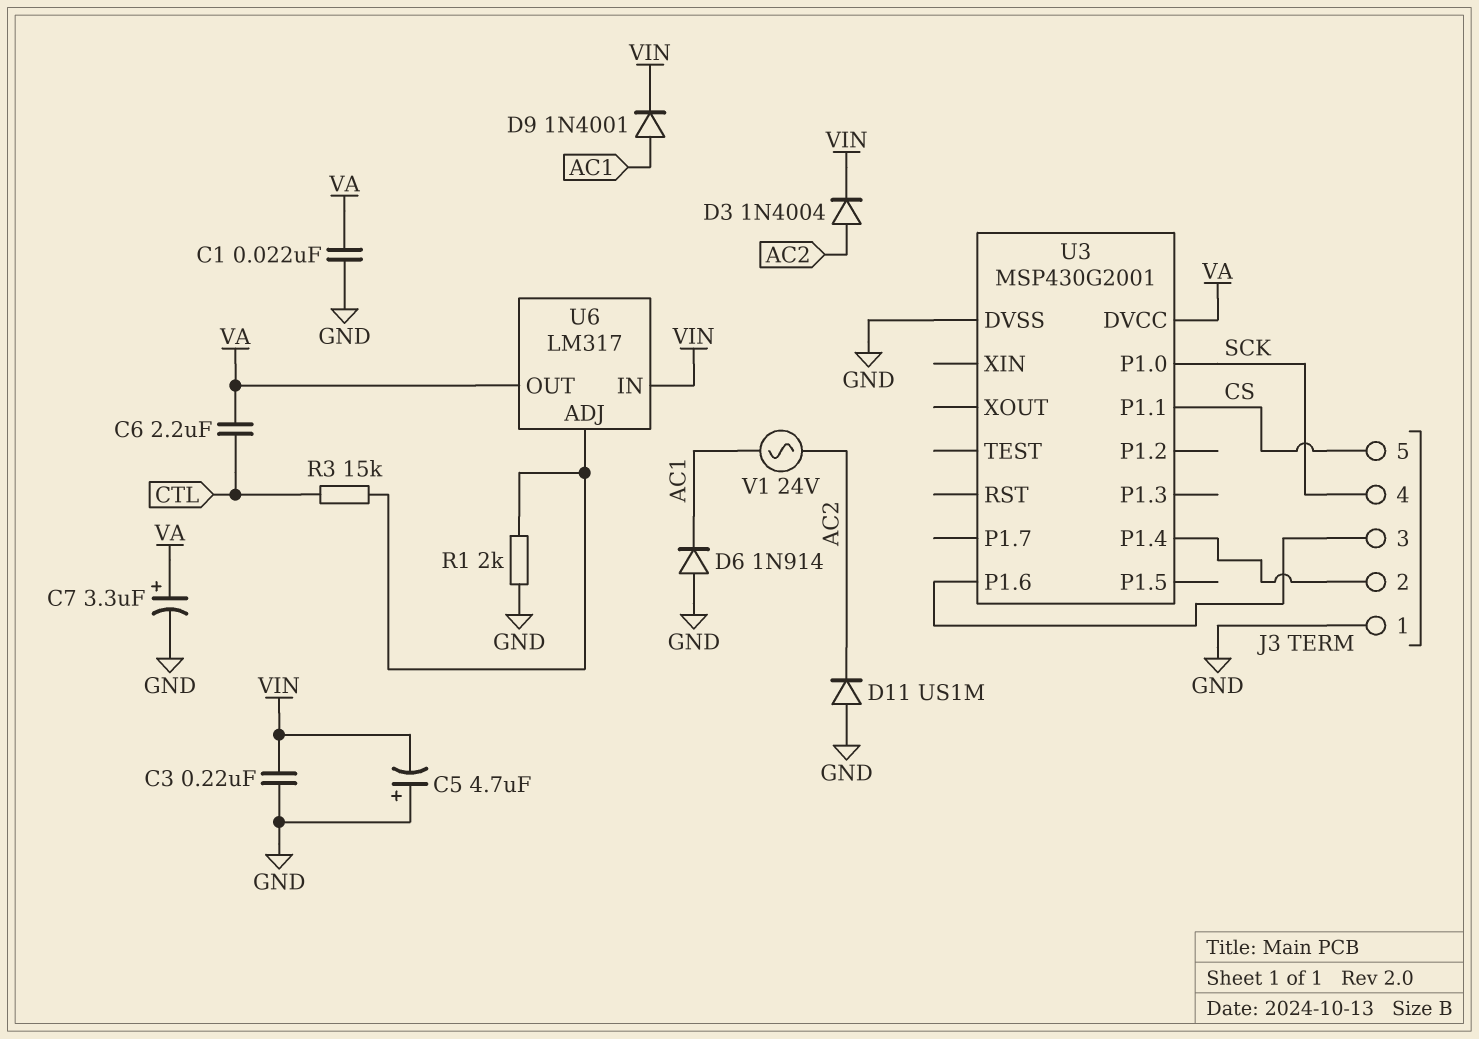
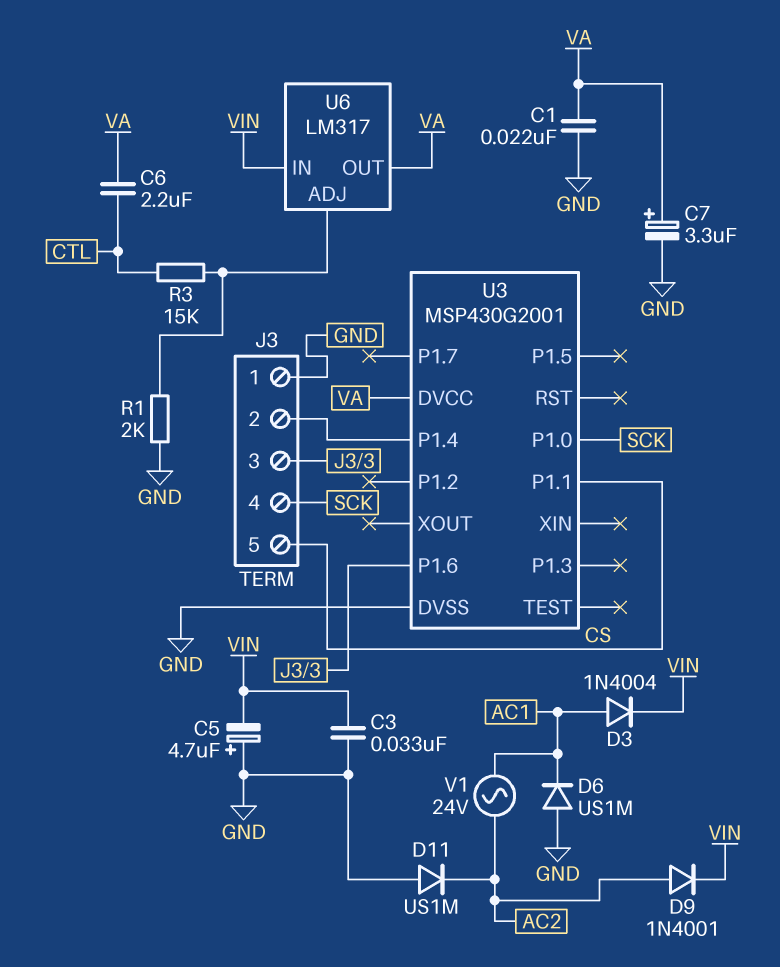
C3: 220nF (GND, VIN) -> 33nF (GND, VIN)
D3: diode 1N4004 (A AC2, K VIN) -> diode 1N4004 (A AC1, K VIN)
D6: diode 1N914 (A GND, K AC1) -> diode US1M (A GND, K AC1)
D9: diode 1N4001 (A AC1, K VIN) -> diode 1N4001 (A AC2, K VIN)

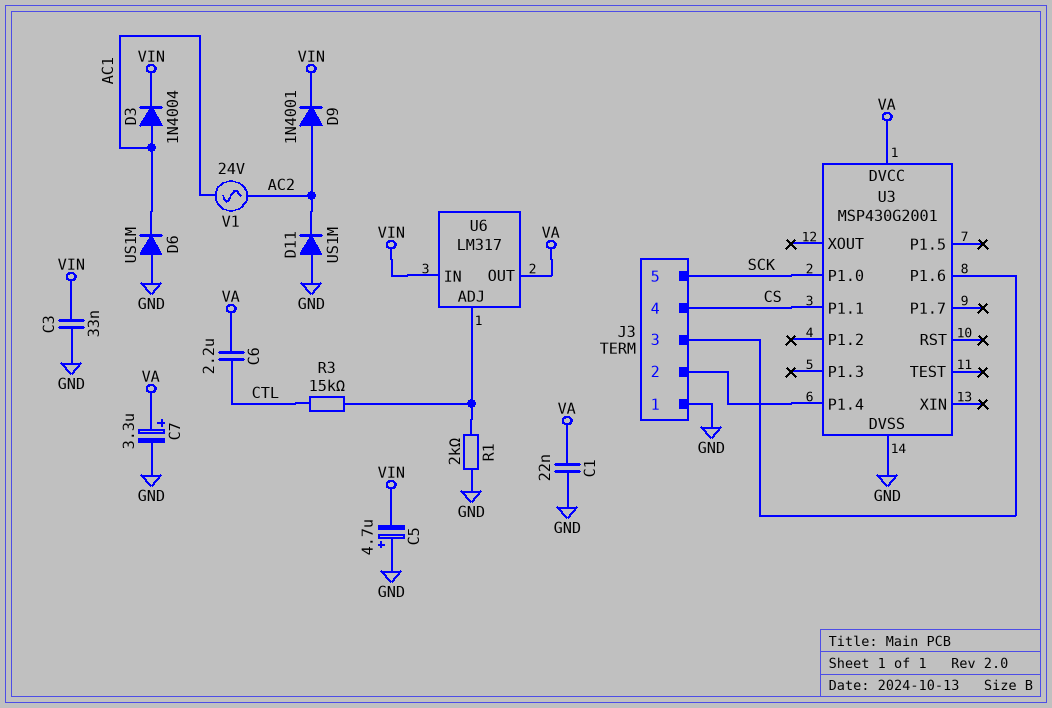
J3 pin 4: SCK -> CS
J3 pin 5: CS -> SCK

